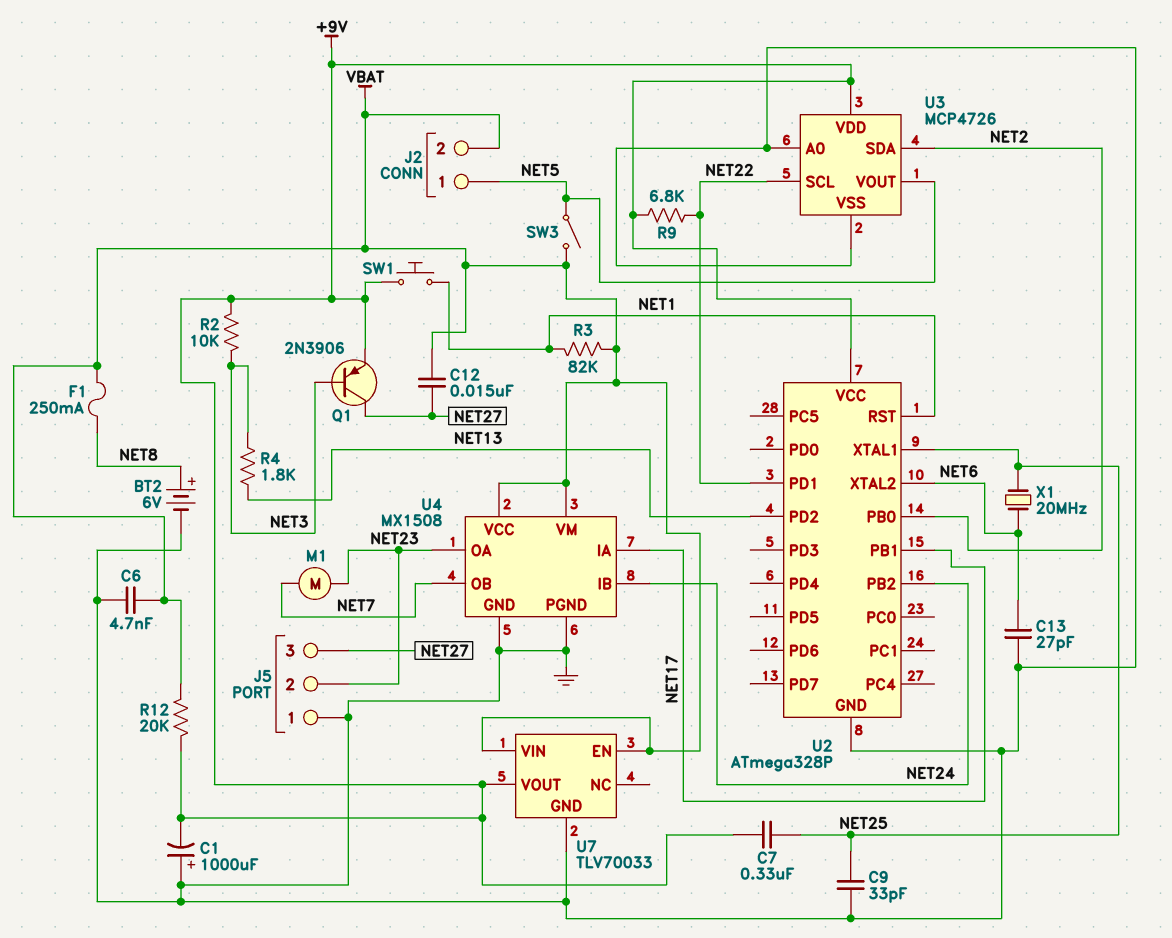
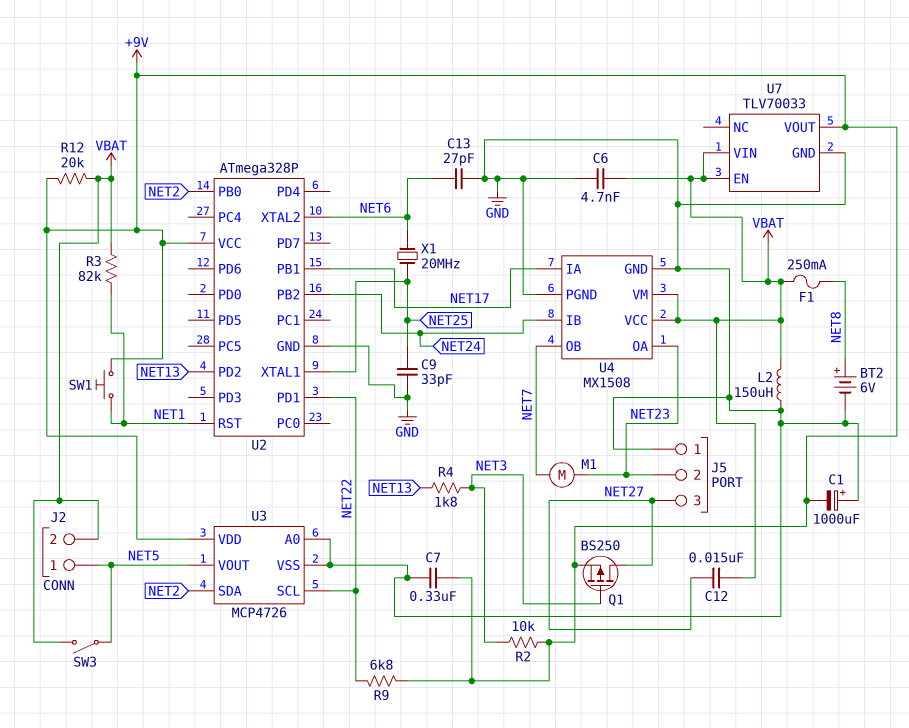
C7: 330nF (+9V, NET25) -> 330nF (+9V, GND)
L2: none -> 150uH (GND, VBAT)
Q1: PNP 2N3906 (B NET3, C NET27, E +9V) -> PMOS BS250 (G NET3, D NET27, S +9V)

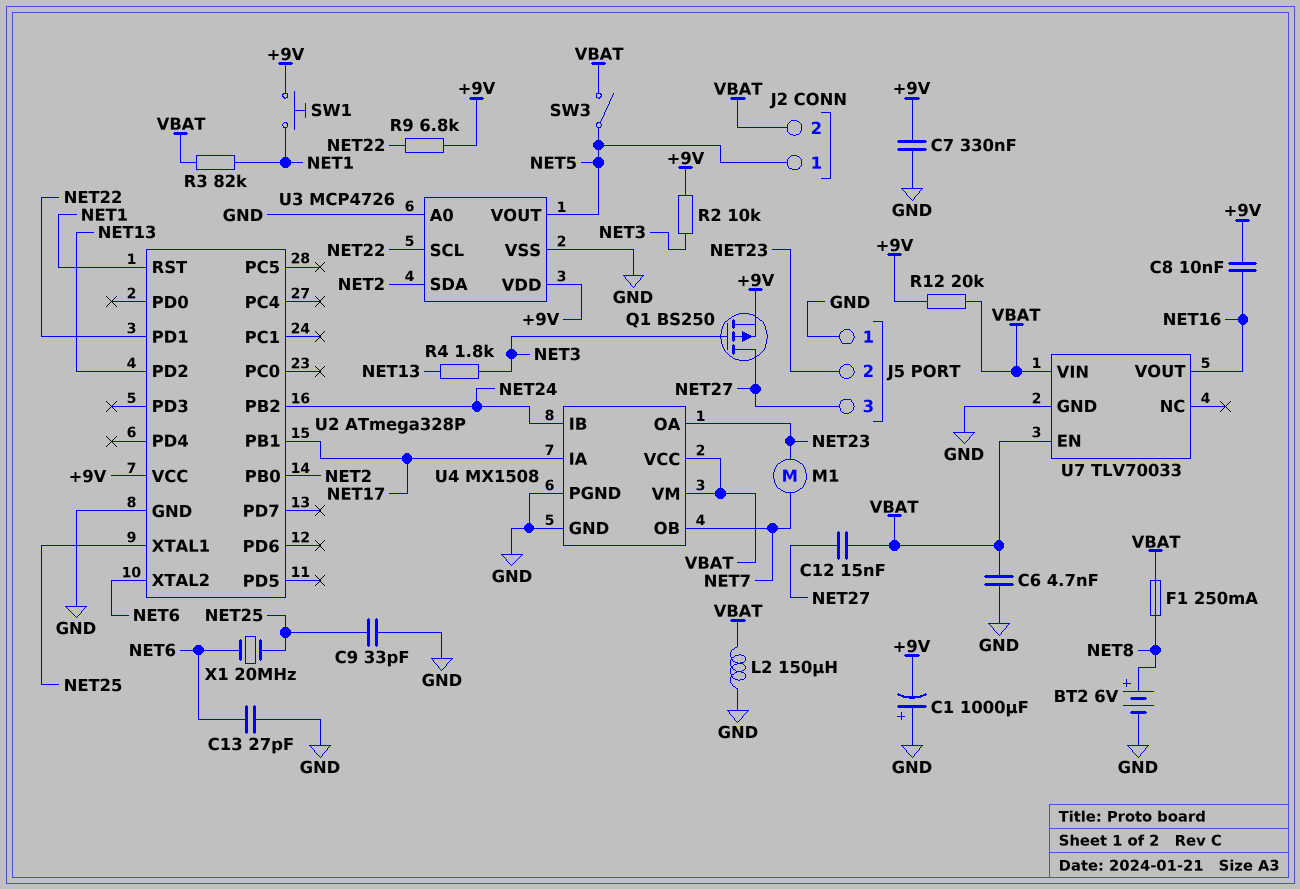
C8: none -> 10nF (+9V, NET16)
U7 pin VOUT: +9V -> NET16

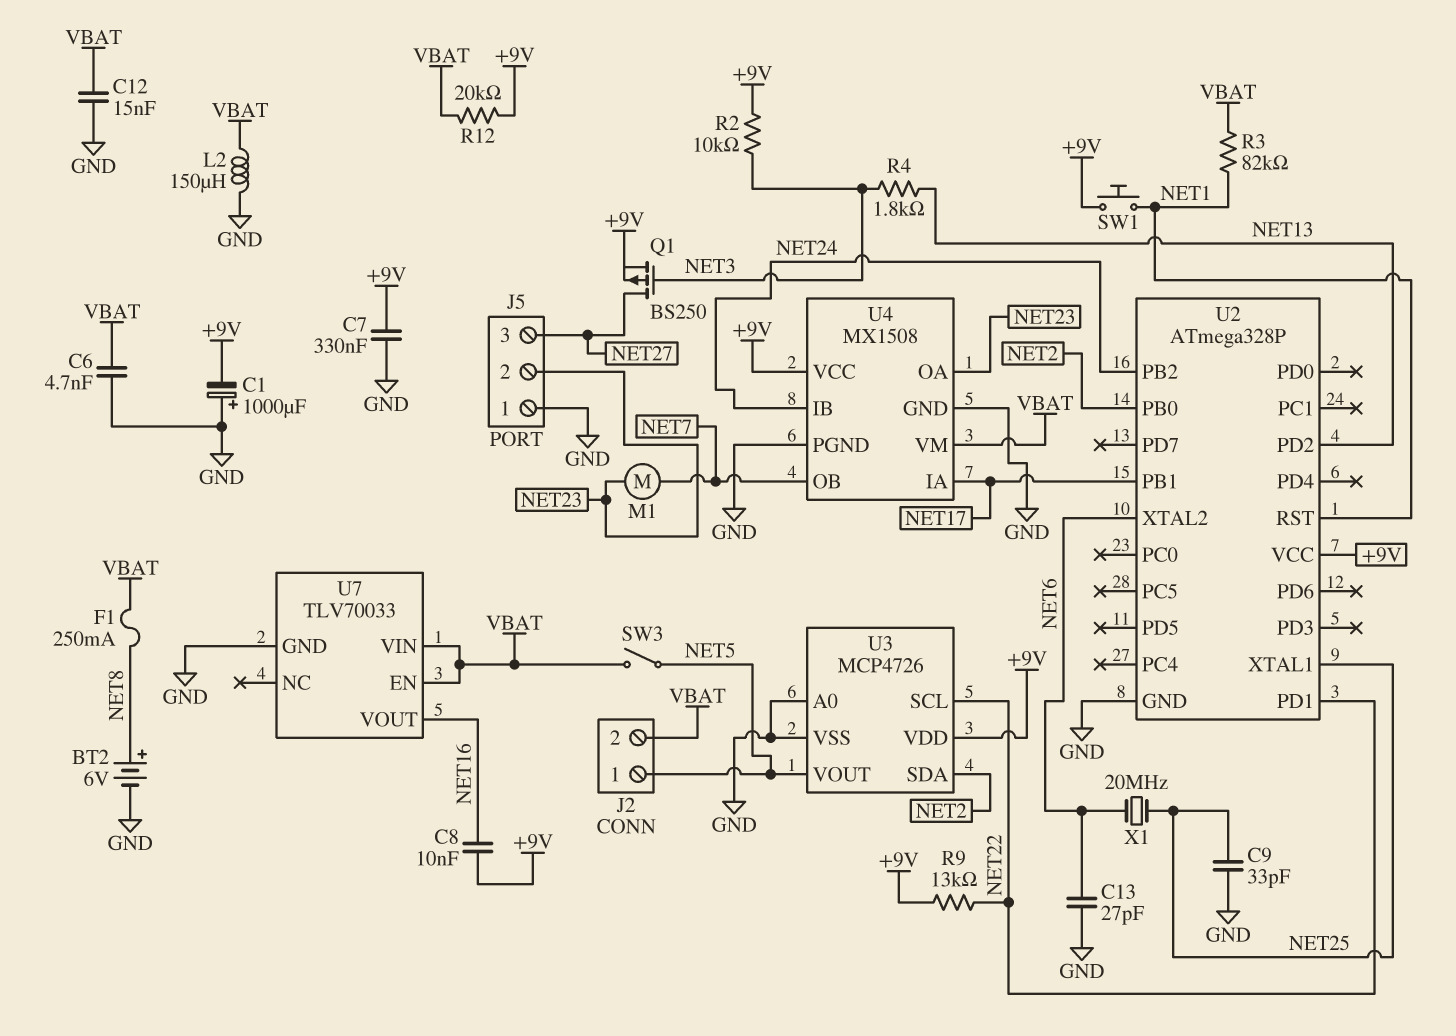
C12: 15nF (NET27, VBAT) -> 15nF (GND, VBAT)
R9: 6.8k (+9V, NET22) -> 13k (+9V, NET22)
U4 pin VCC: VBAT -> +9V

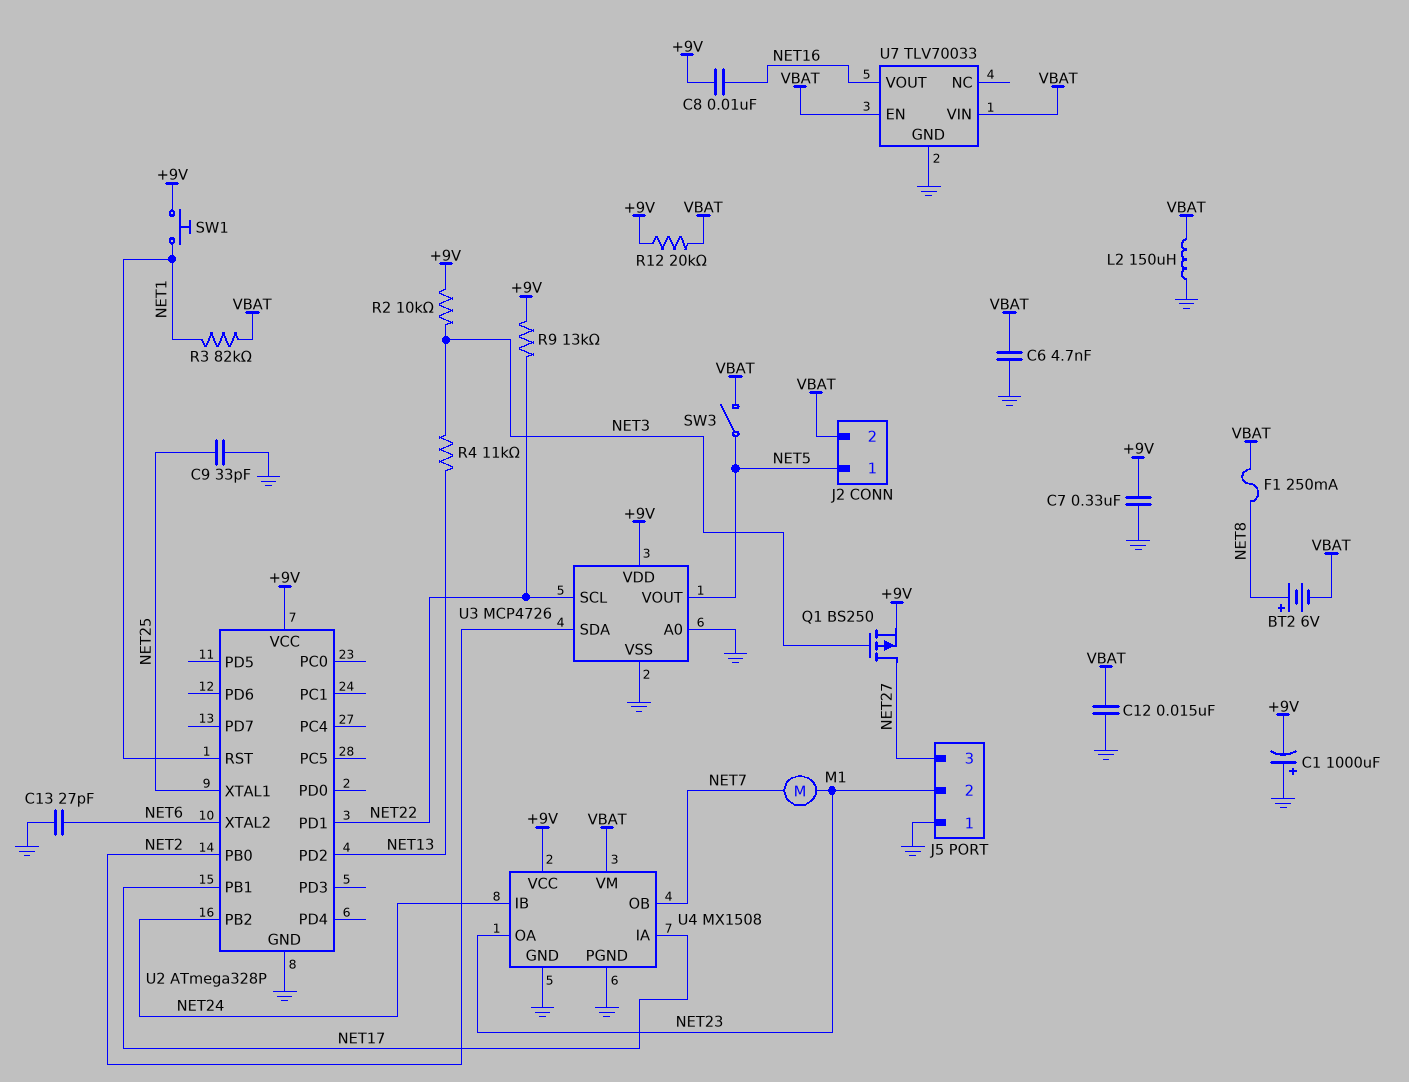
BT2: 6V (plus NET8, minus GND) -> 6V (plus NET8, minus VBAT)
R4: 1.8k (NET3, NET13) -> 11k (NET3, NET13)
X1: 20MHz (NET6, NET25) -> none

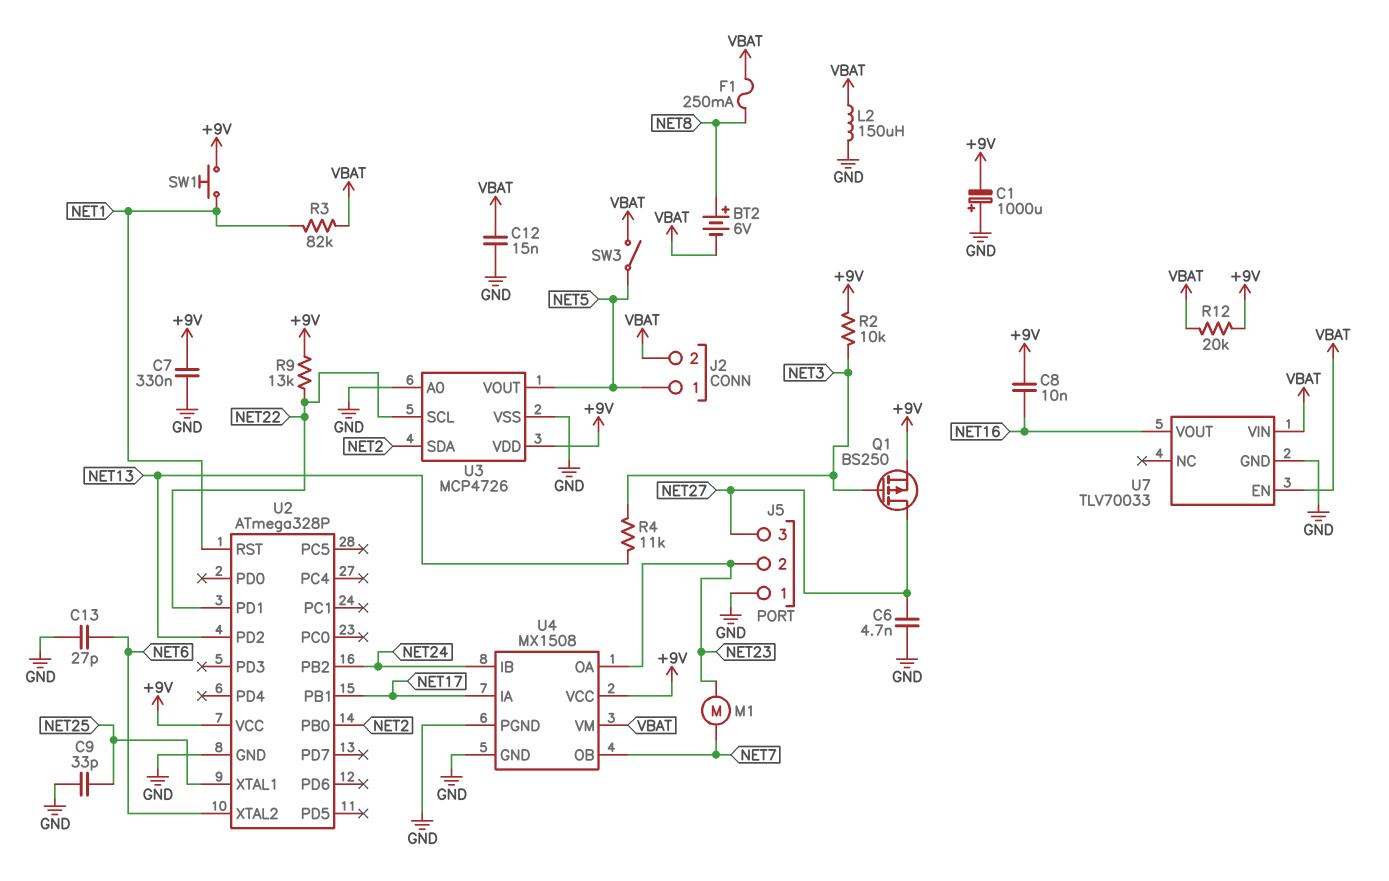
C6: 4.7nF (GND, VBAT) -> 4.7nF (GND, NET27)

